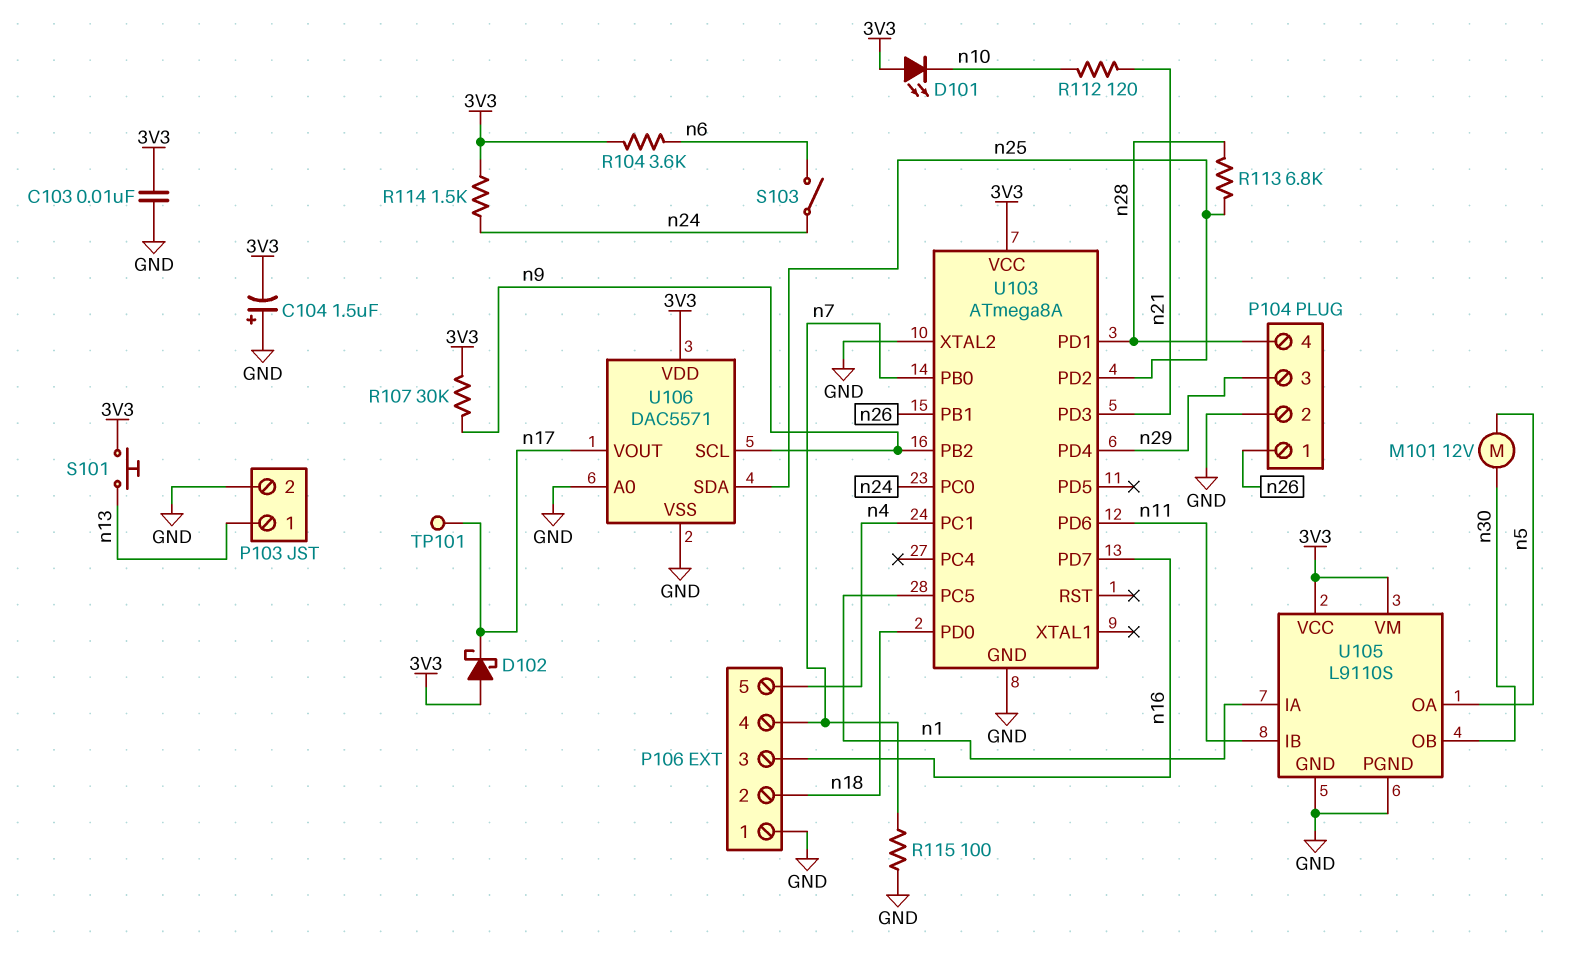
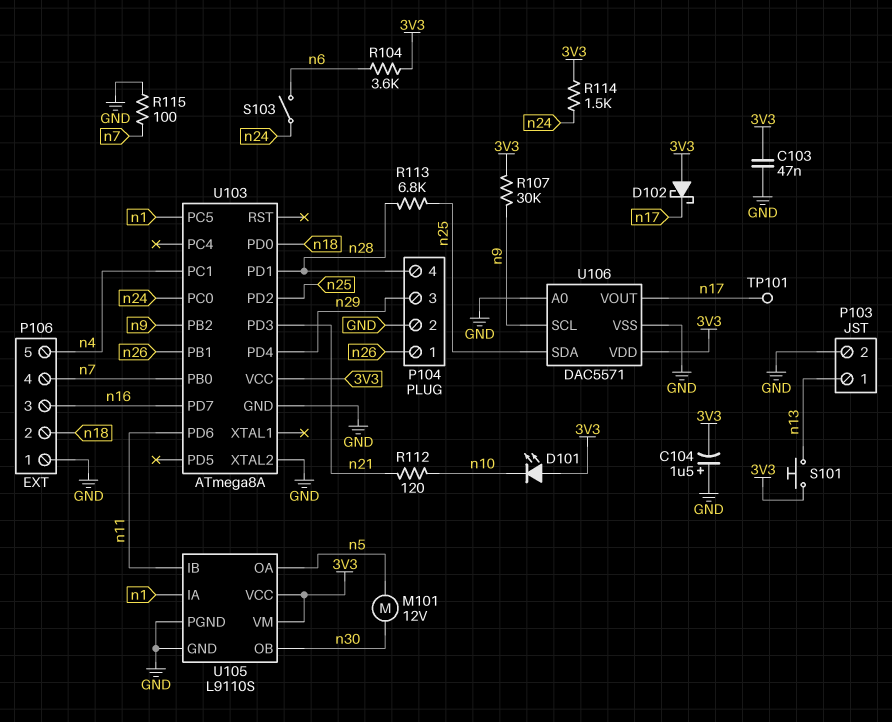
C103: 10nF (3V3, GND) -> 47nF (3V3, GND)

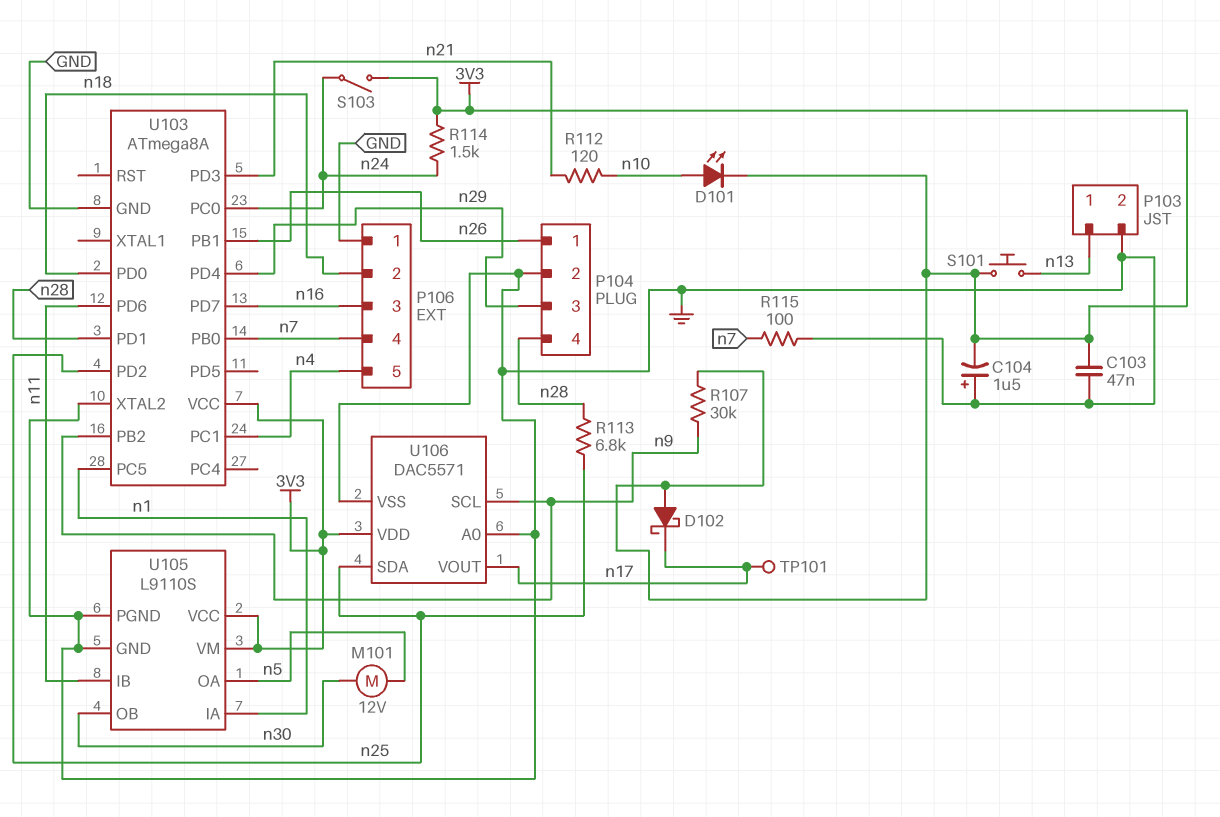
D101: LED (A 3V3, K n10) -> LED (A n10, K 3V3)
R104: 3.6k (3V3, n6) -> none
S103: switch (n6, n24) -> switch (3V3, n24)

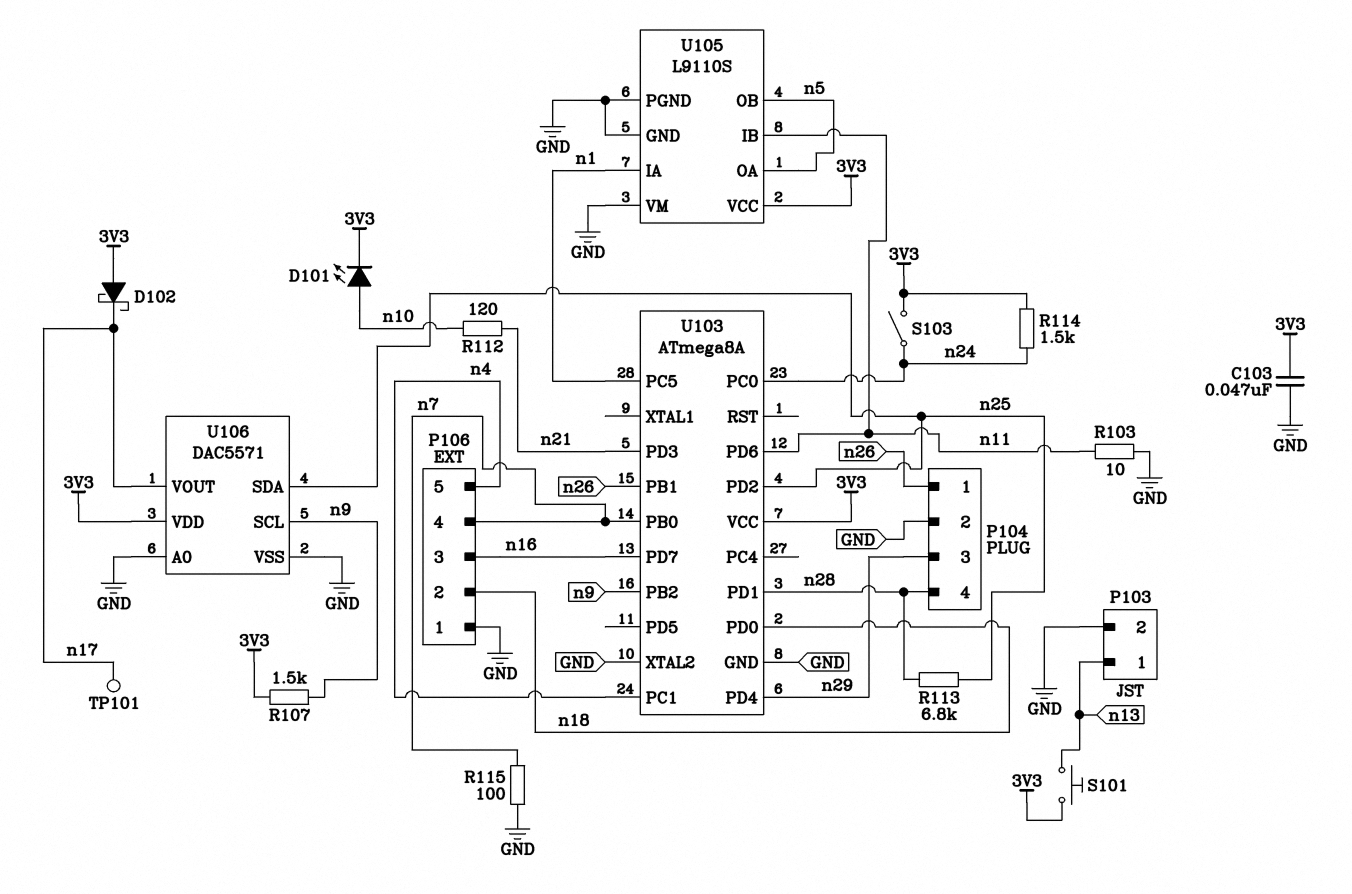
C104: 1.5uF (plus GND, minus 3V3) -> none
M101: motor 12V (n5, n30) -> none
R103: none -> 10 (GND, n11)
R107: 30k (3V3, n9) -> 1.5k (3V3, n9)
U105 pin OB: n30 -> n5
U105 pin VM: 3V3 -> GND

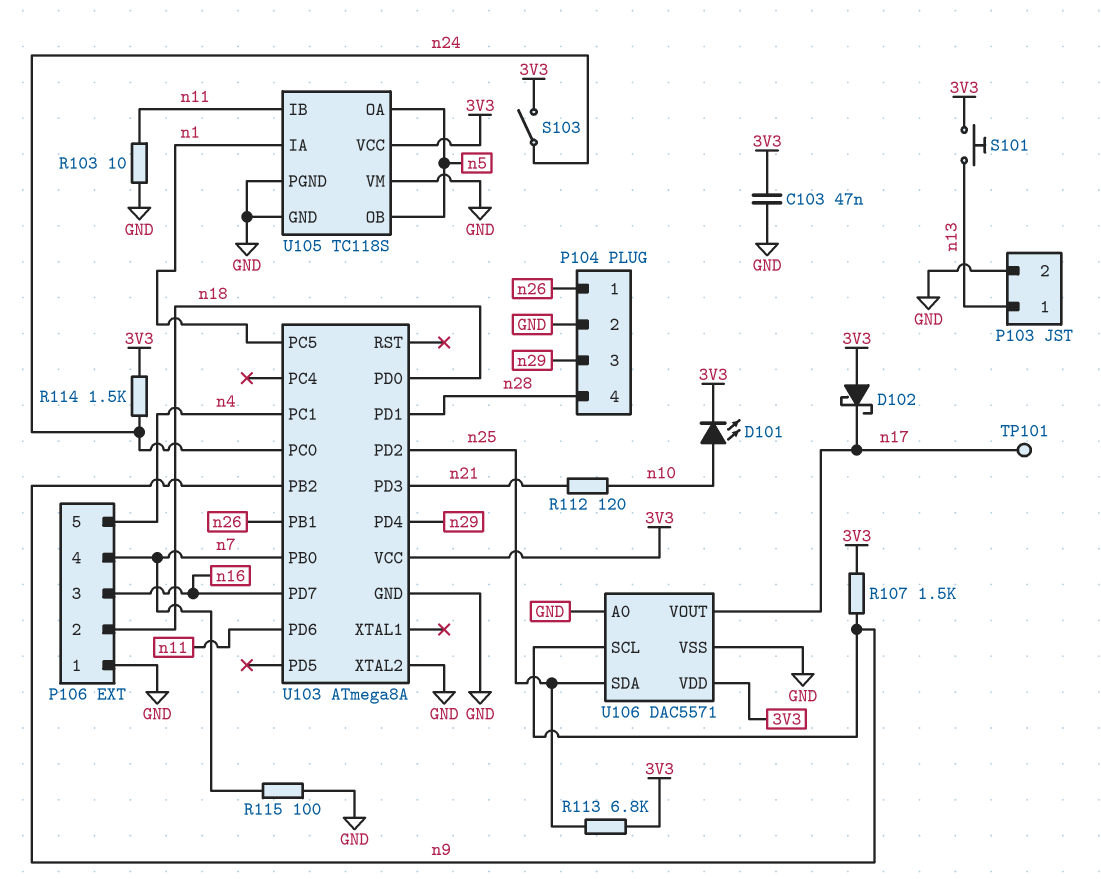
R113: 6.8k (n25, n28) -> 6.8k (3V3, n25)
U105: L9110S -> TC118S

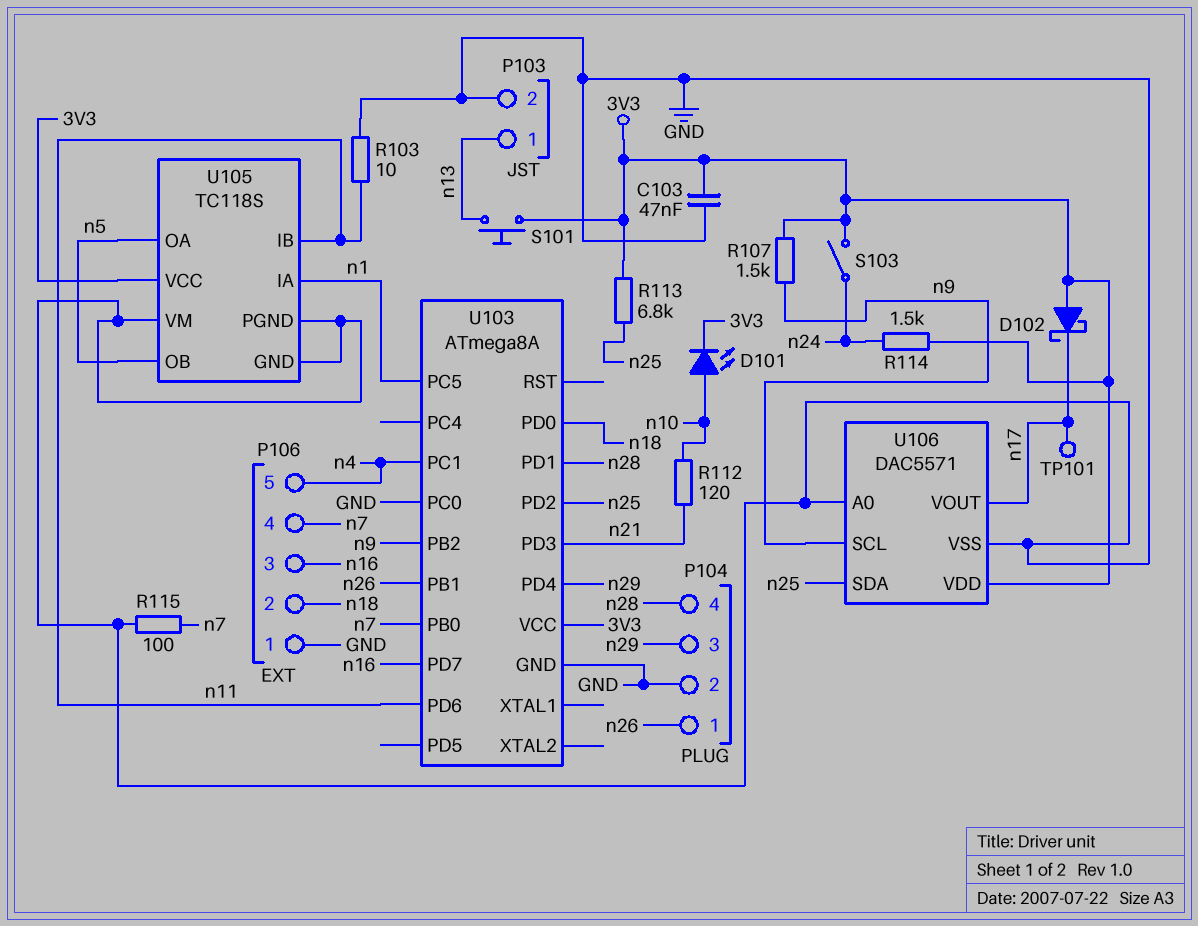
U103 pin PC0: n24 -> GND
U103 pin XTAL2: GND -> none

